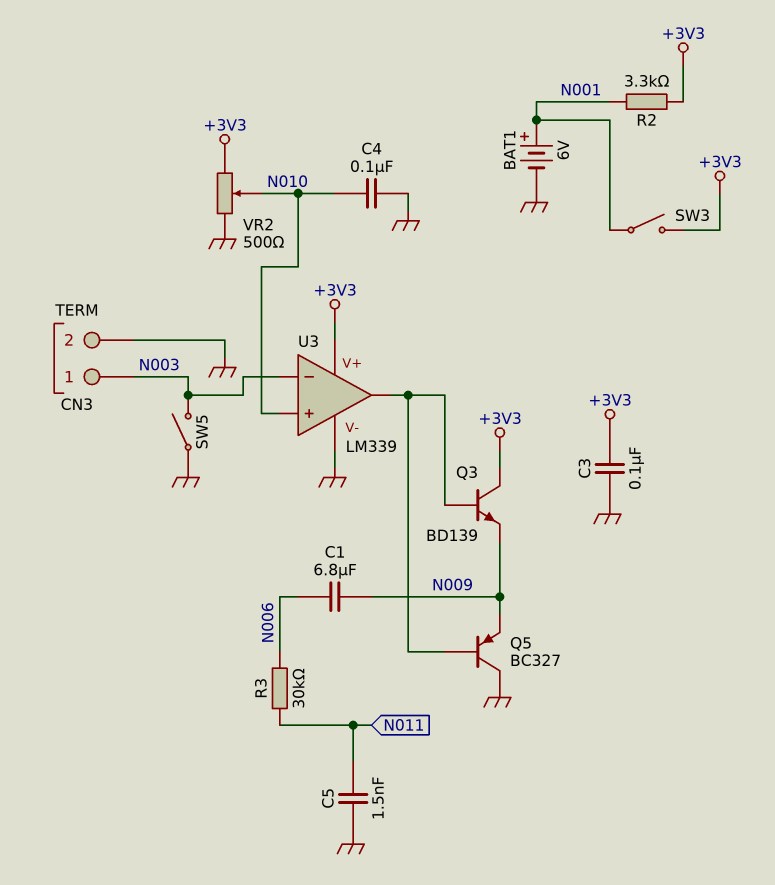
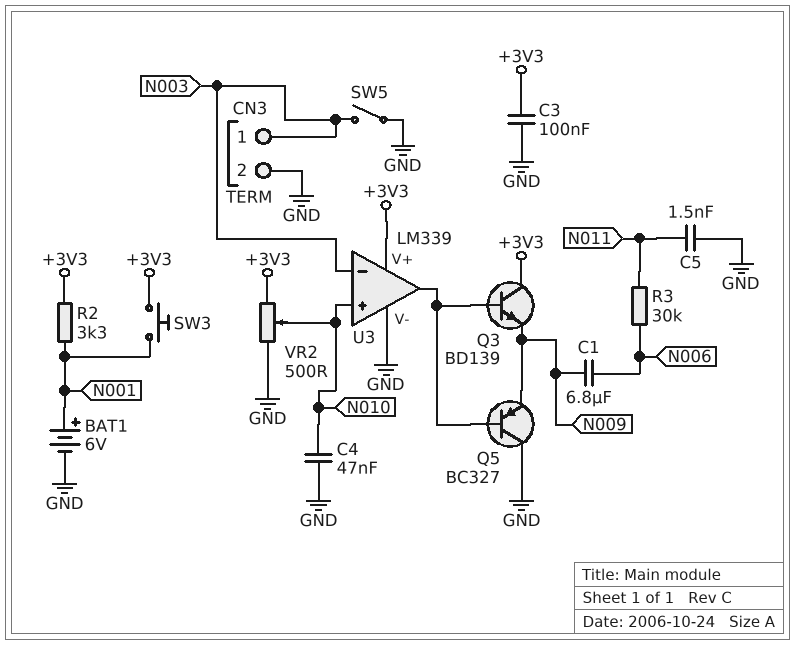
C4: 100nF (GND, N010) -> 47nF (GND, N010)
SW3: switch (+3V3, N001) -> button (+3V3, N001)

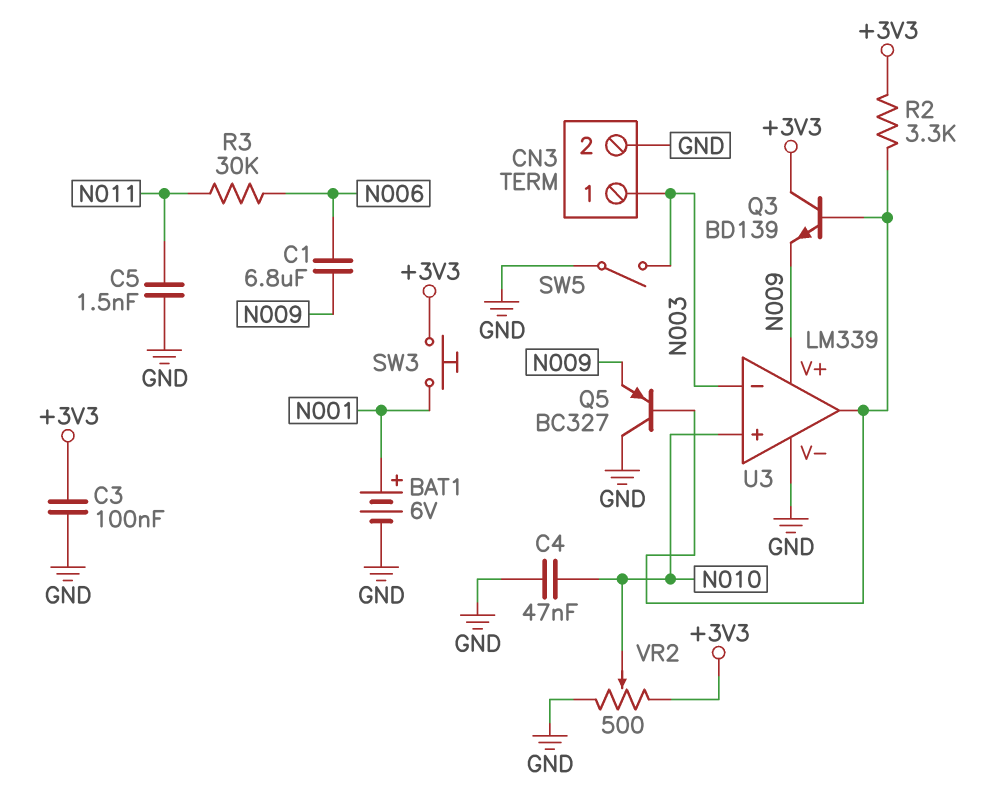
R2: 3.3k (+3V3, N001) -> 3.3k (+3V3, U3/out)
U3 pin V+: +3V3 -> N009

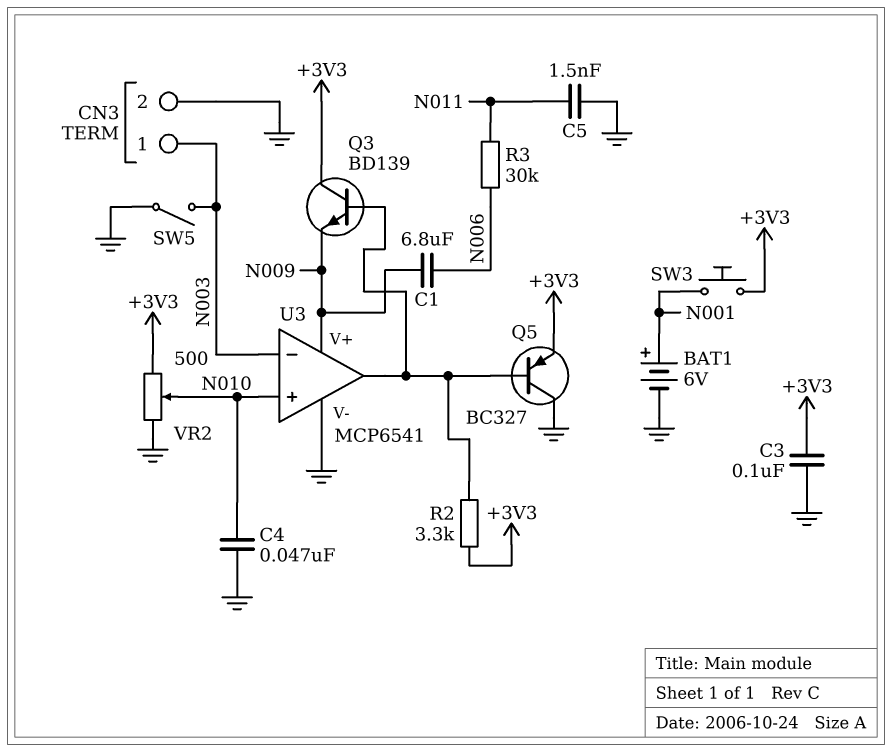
Q5: PNP BC327 (B U3/out, C GND, E N009) -> PNP BC327 (B U3/out, C GND, E +3V3)
U3: LM339 -> MCP6541

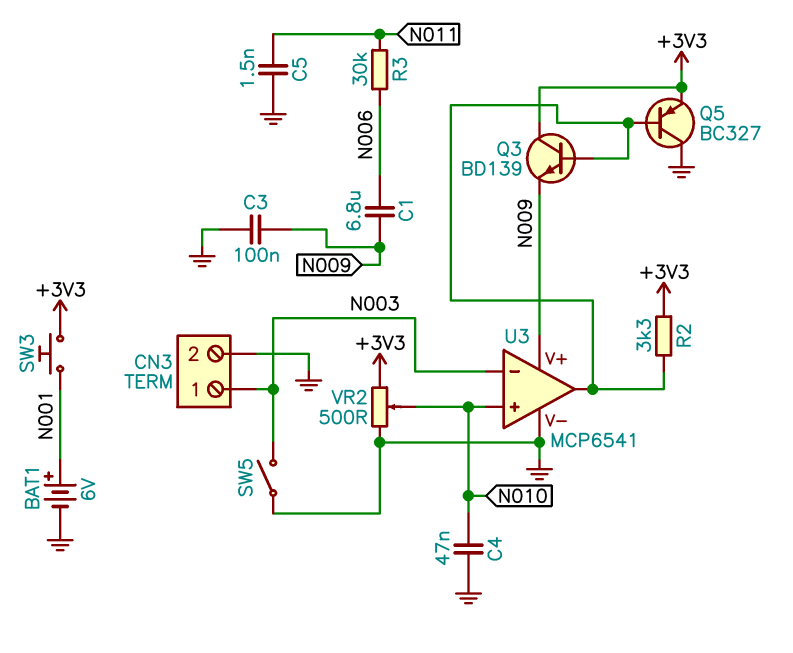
C3: 100nF (+3V3, GND) -> 100nF (GND, N009)

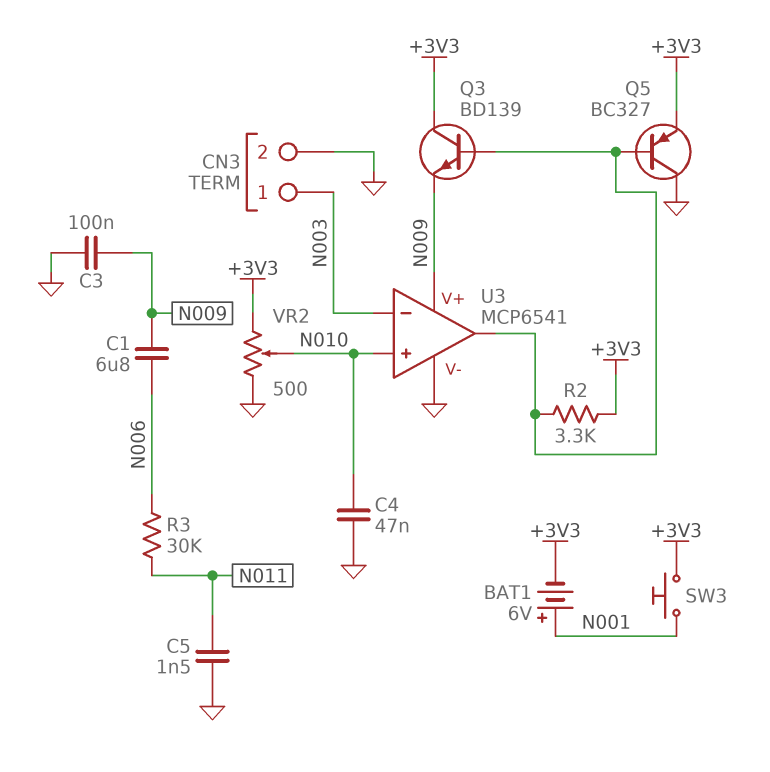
BAT1: 6V (plus N001, minus GND) -> 6V (plus N001, minus +3V3)
SW5: switch (GND, N003) -> none

